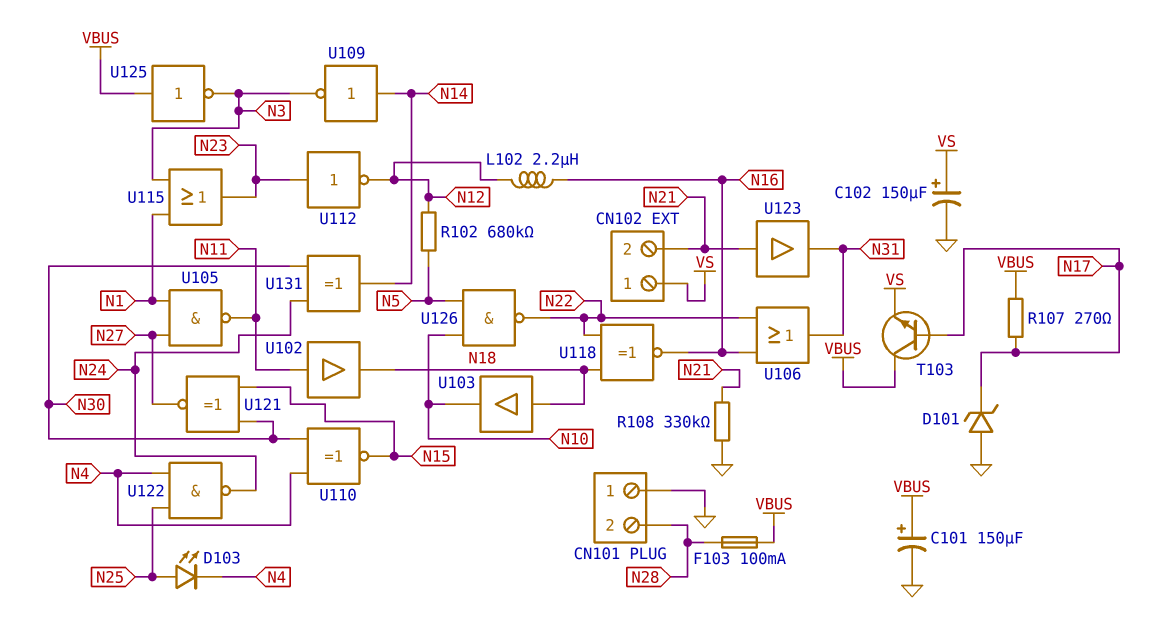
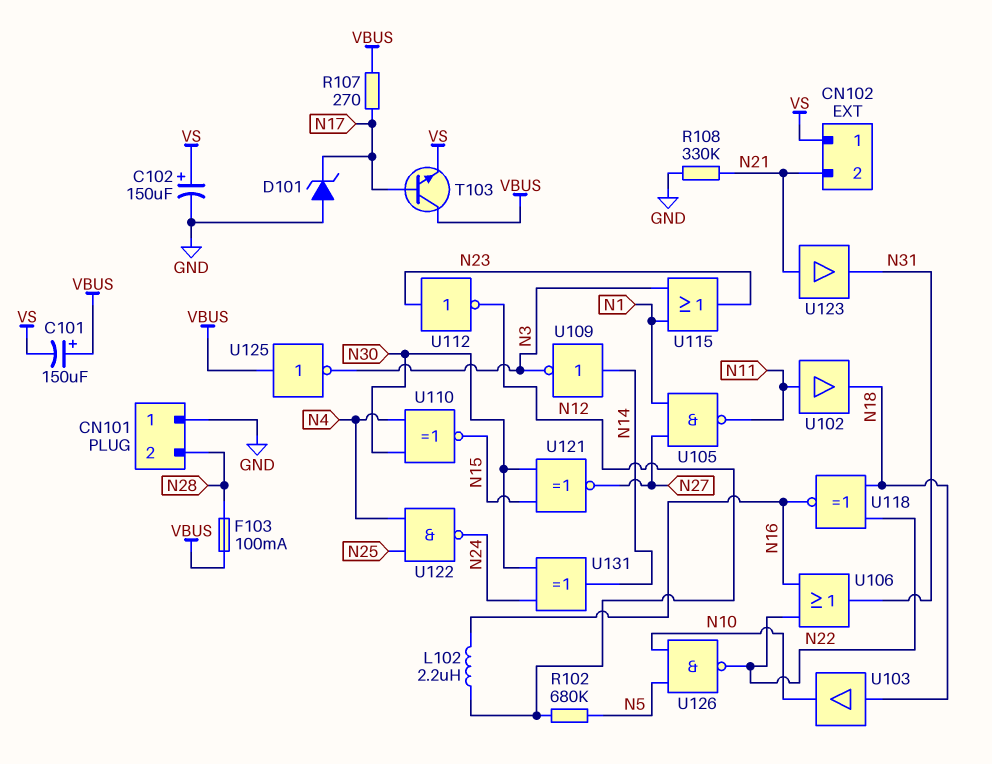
C101: 150uF (plus VBUS, minus GND) -> 150uF (plus VBUS, minus VS)
D103: LED (A N25, K N4) -> none

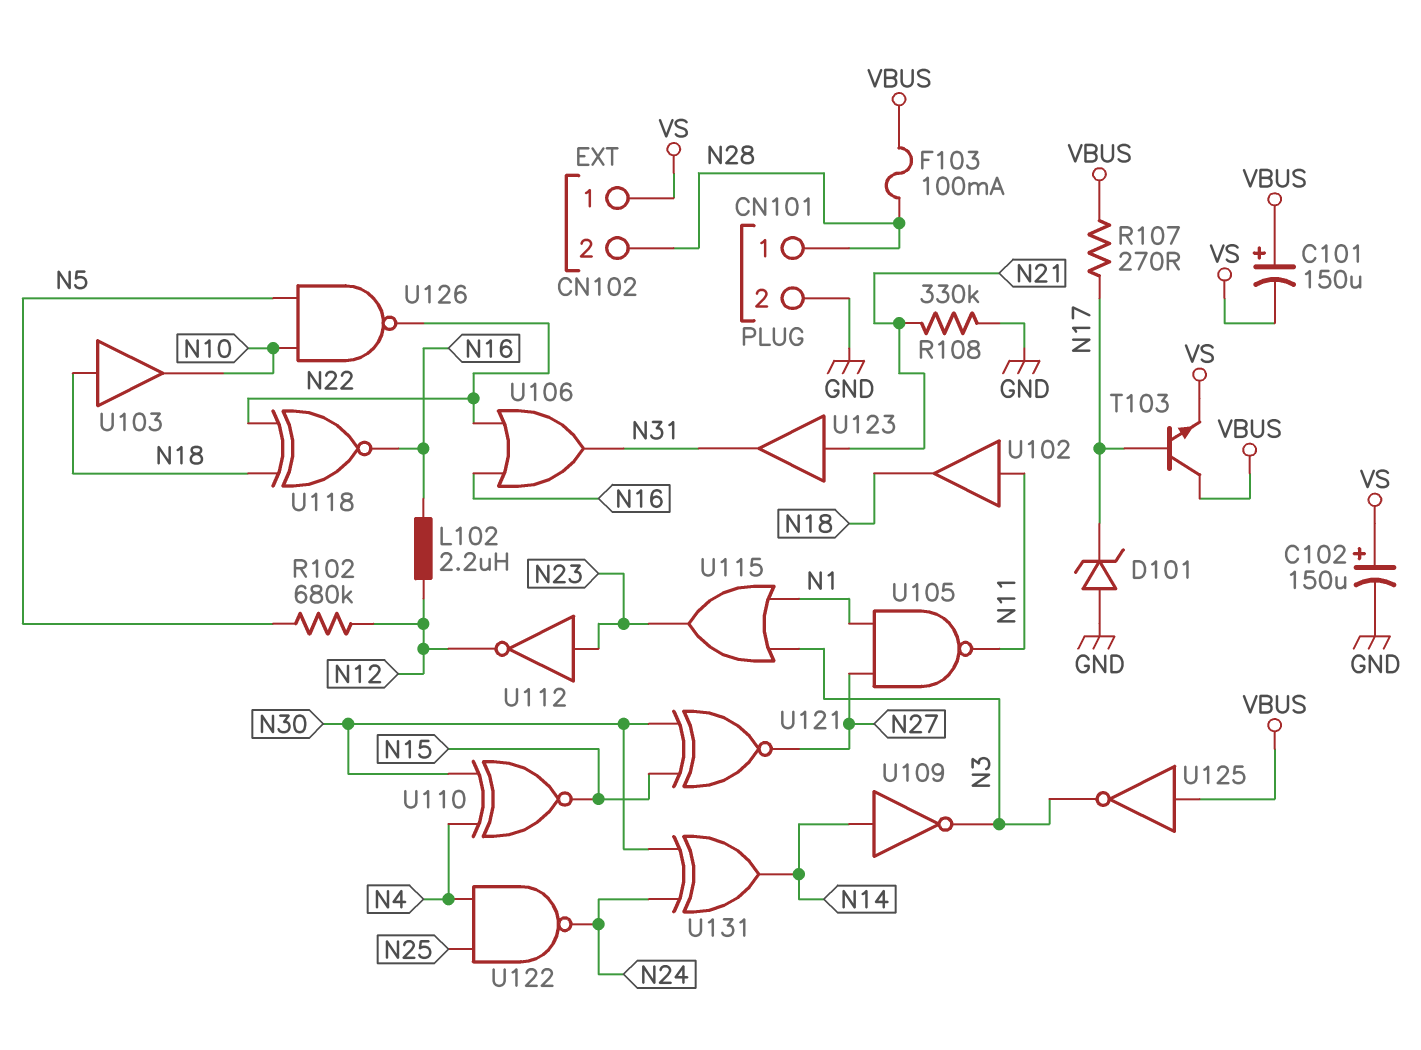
CN101 pin 1: GND -> N28
CN101 pin 2: N28 -> GND
CN102 pin 2: N21 -> N28

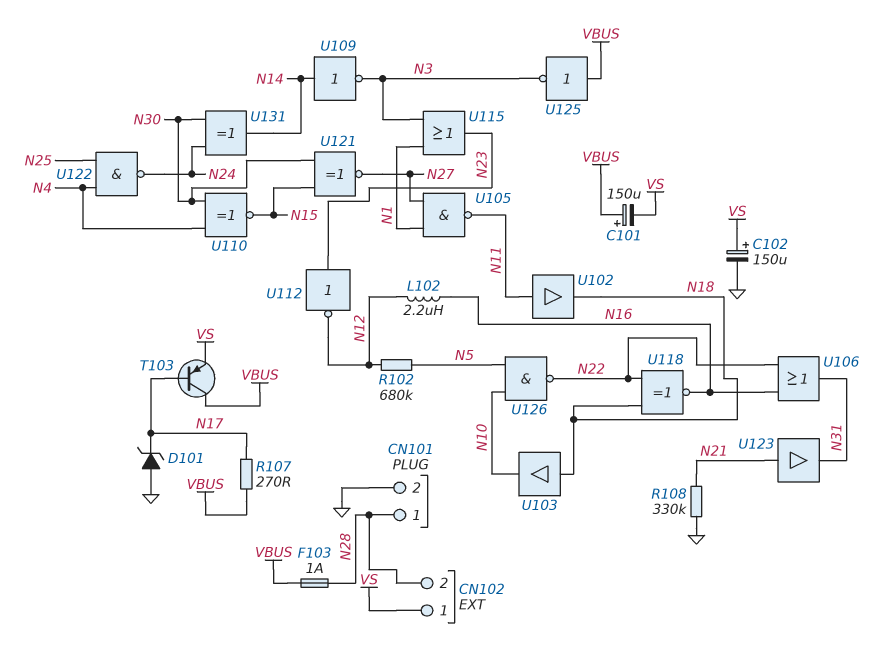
F103: 100mA (N28, VBUS) -> 1A (N28, VBUS)
T103: NPN (B N17, C VBUS, E VS) -> PNP (B N17, C VBUS, E VS)

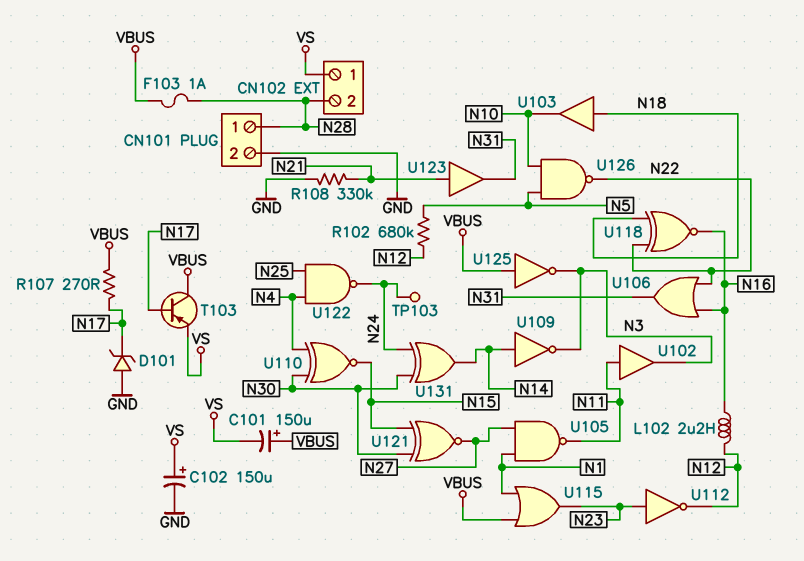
TP103: none -> test point (N24)
U102: buffer (in N11, out N18) -> buffer (in N11, out N3)
U115: OR (in N1, in N3, out N23) -> OR (in N1, in VBUS, out N23)

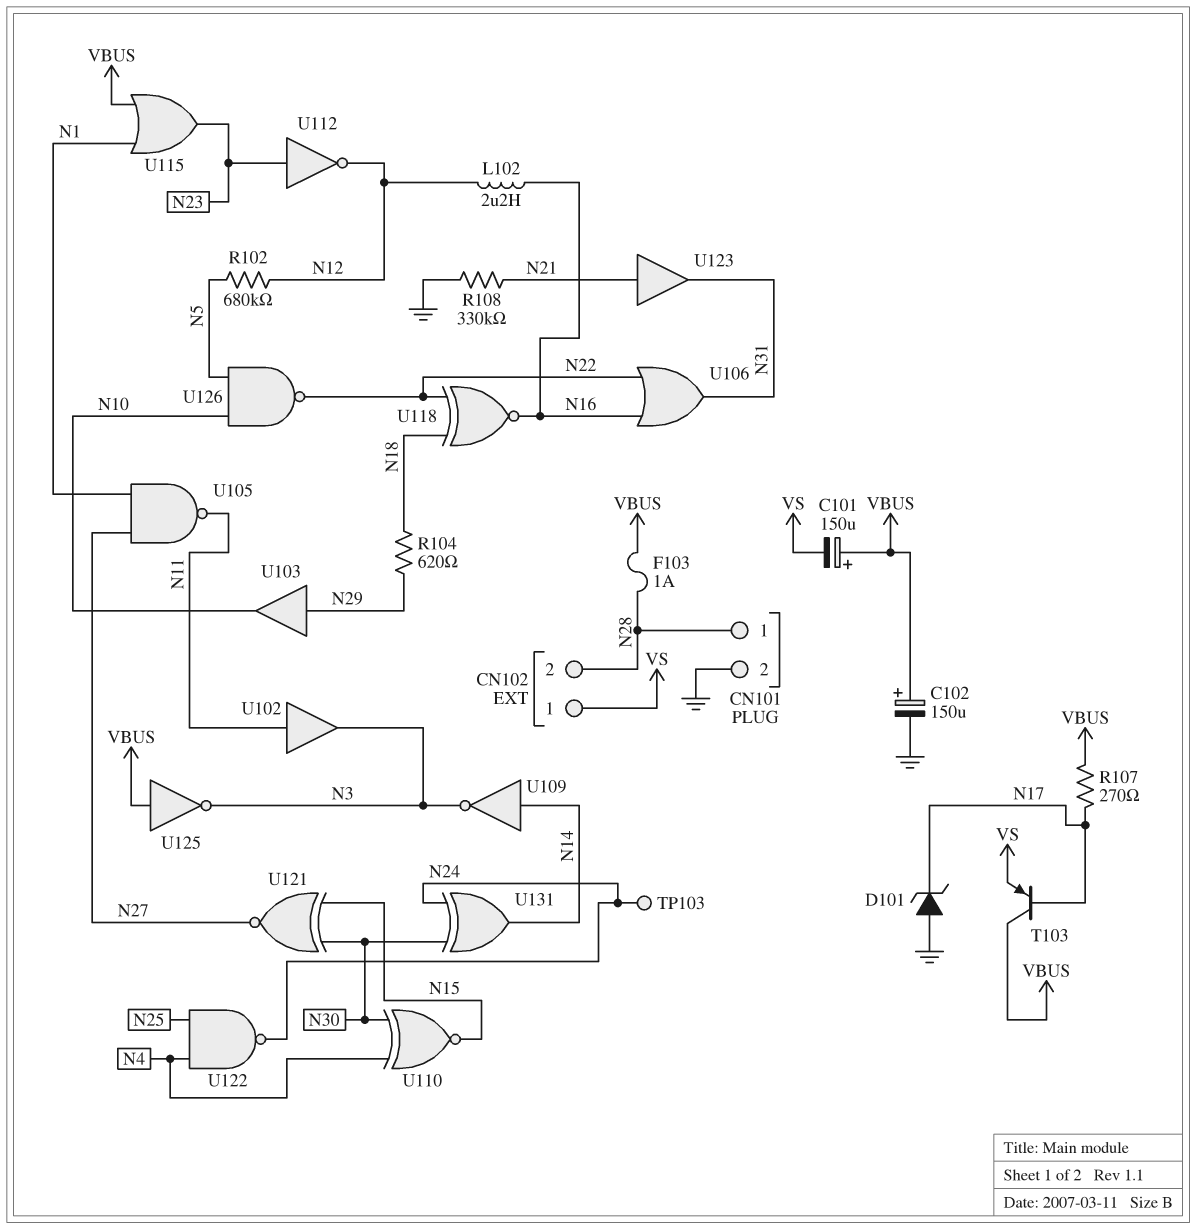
C102: 150uF (plus VS, minus GND) -> 150uF (plus VBUS, minus GND)
R104: none -> 620 (N18, N29)
U103: buffer (in N18, out N10) -> buffer (in N29, out N10)

